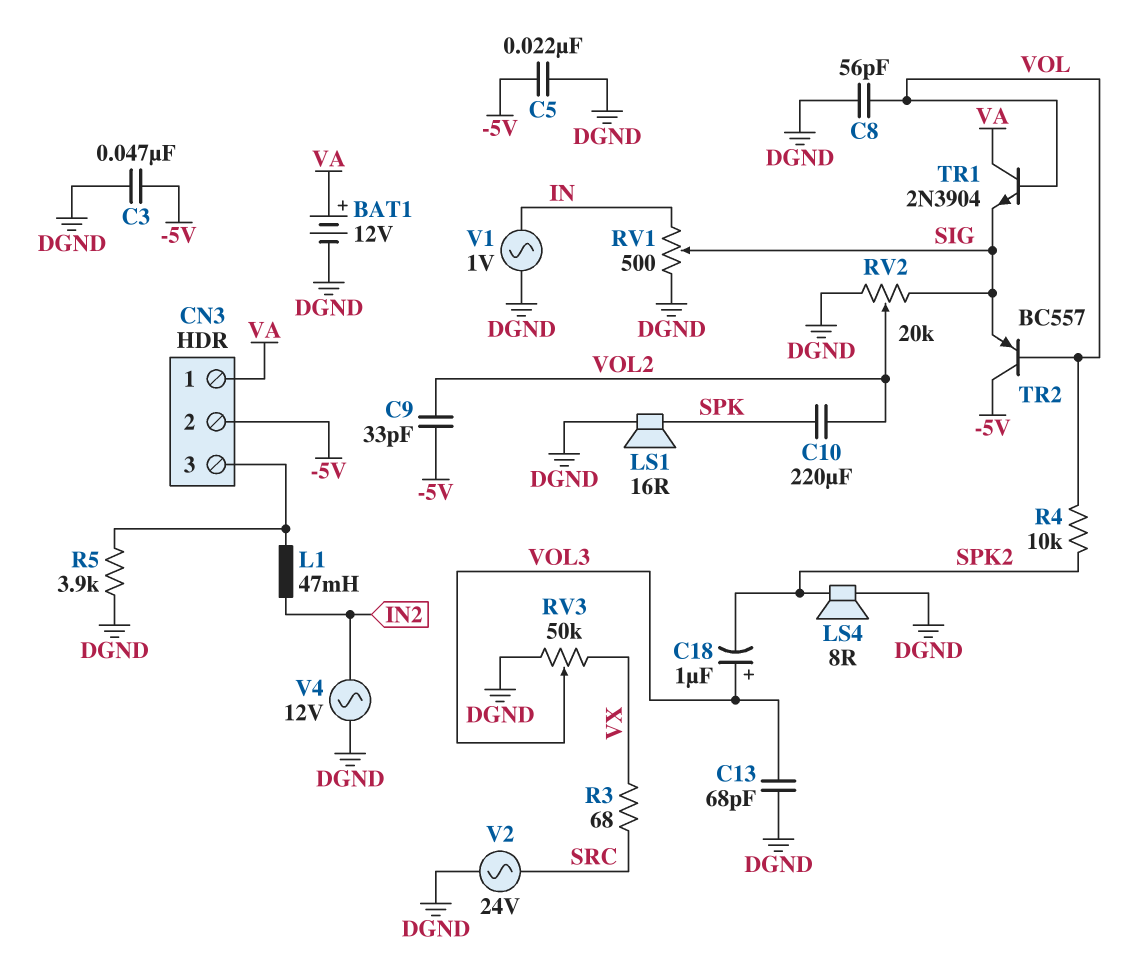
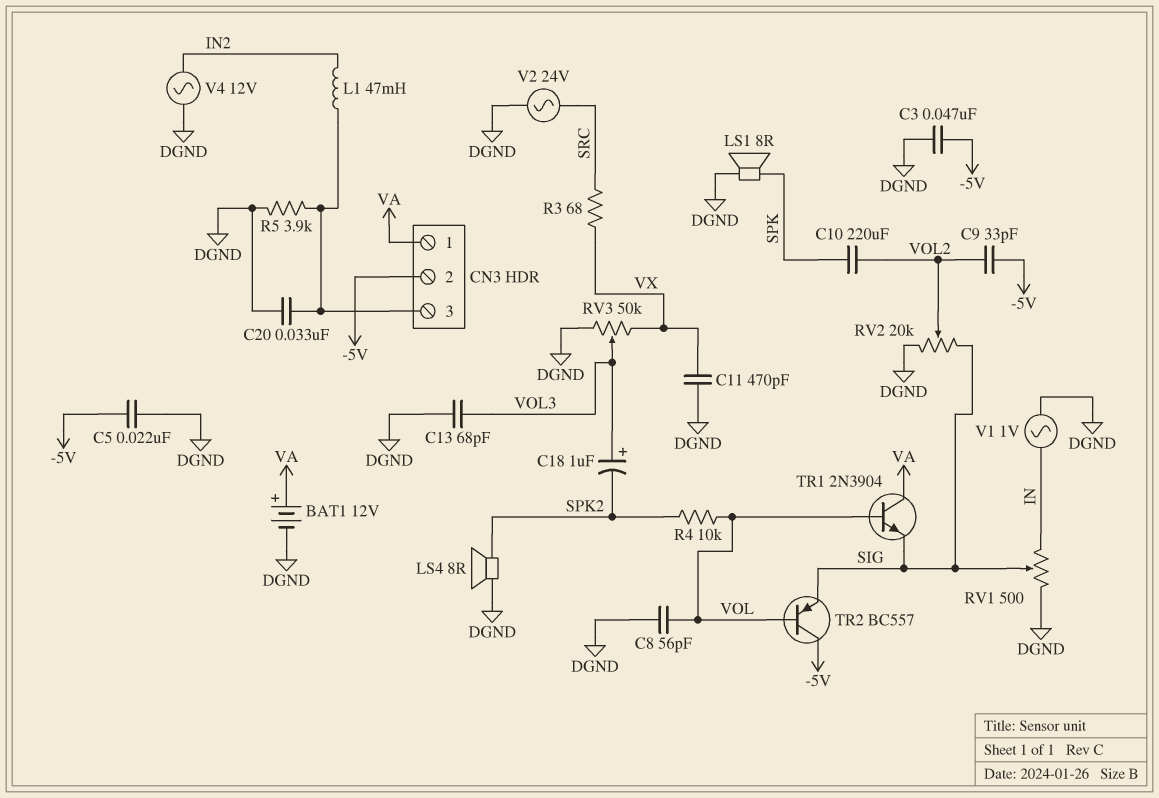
C11: none -> 470pF (DGND, VX)
C20: none -> 33nF (CN3/3, DGND)
LS1: speaker 16R (DGND, SPK) -> speaker 8R (DGND, SPK)

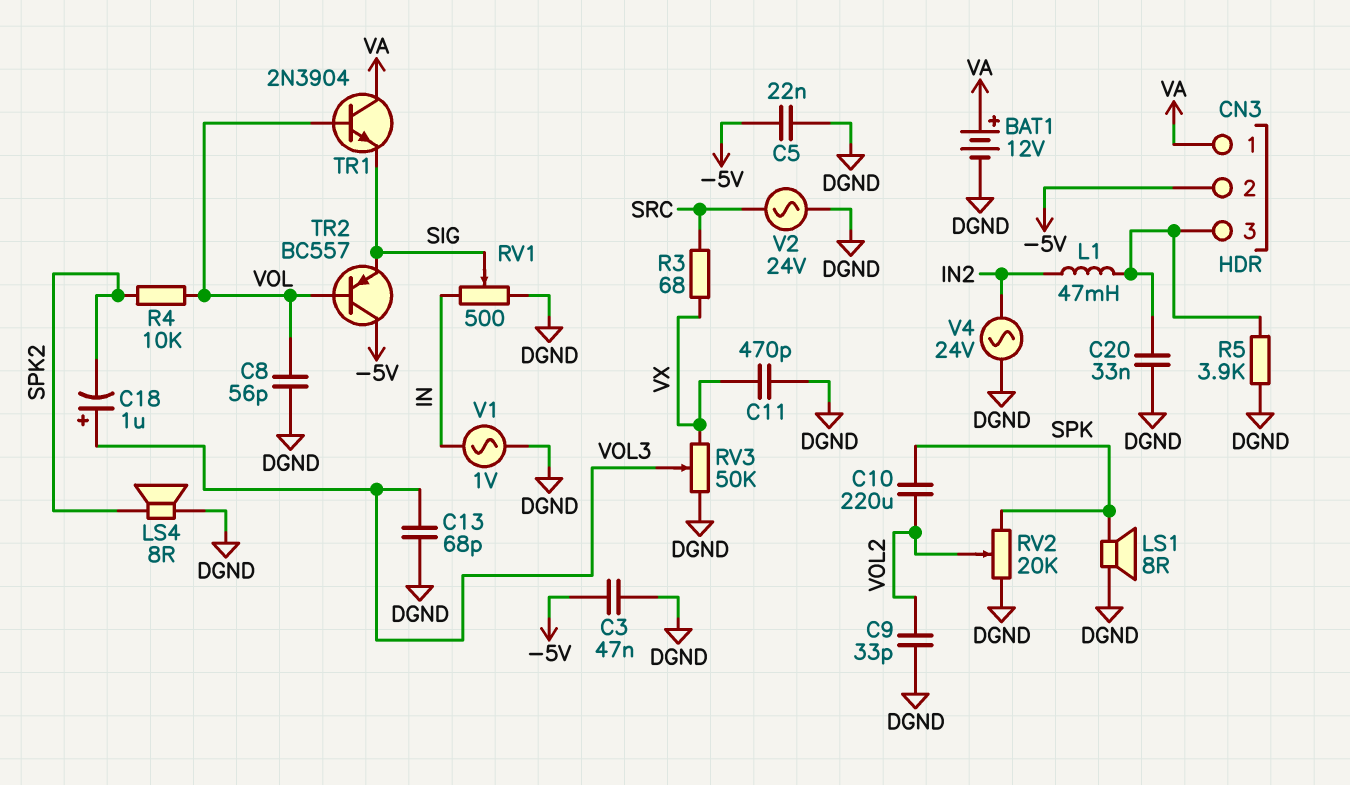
C9: 33pF (-5V, VOL2) -> 33pF (DGND, VOL2)
RV2: 20k (DGND, SIG, wiper VOL2) -> 20k (DGND, SPK, wiper VOL2)
V4: AC 12V (DGND, IN2) -> AC 24V (DGND, IN2)

